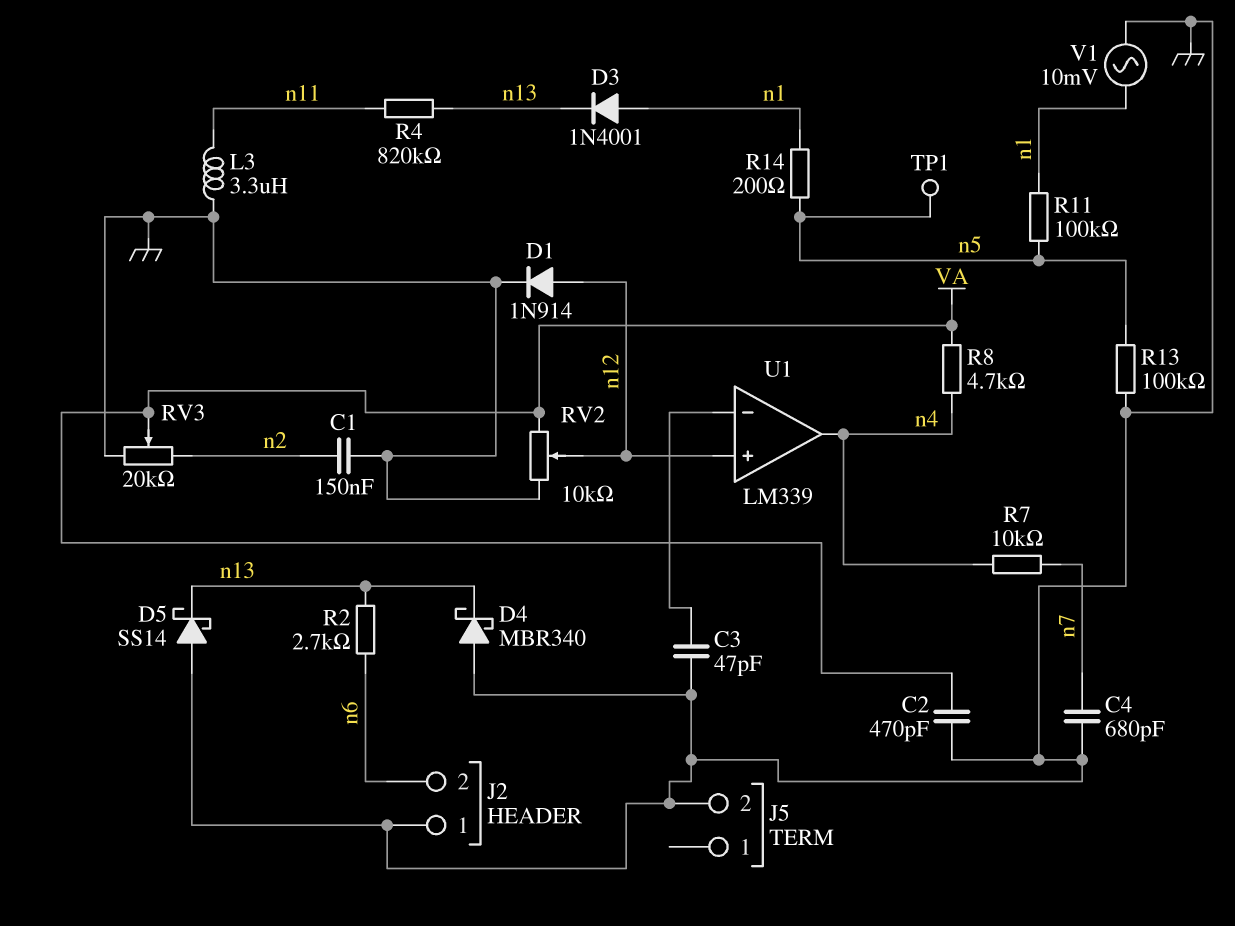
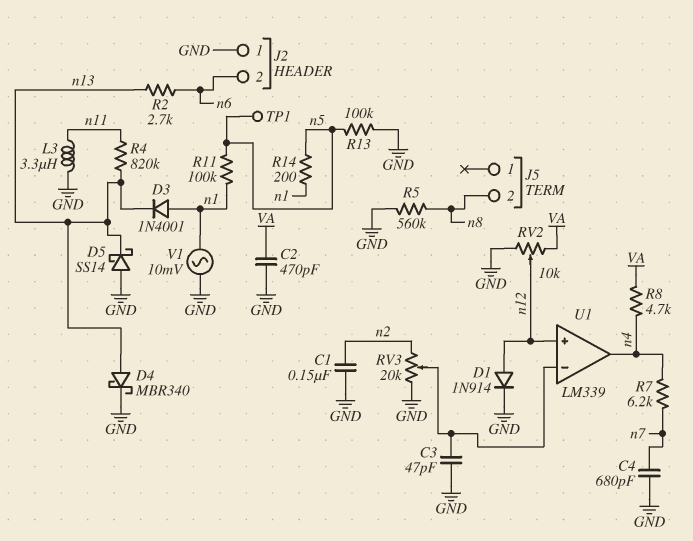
D4: schottky MBR340 (A GND, K n13) -> schottky MBR340 (A n13, K GND)
J5 pin 2: GND -> n8
R5: none -> 560k (GND, n8)
R7: 10k (n4, n7) -> 6.2k (n4, n7)
RV3: 20k (GND, n2, wiper VA) -> 20k (GND, n2, wiper U1/in-)

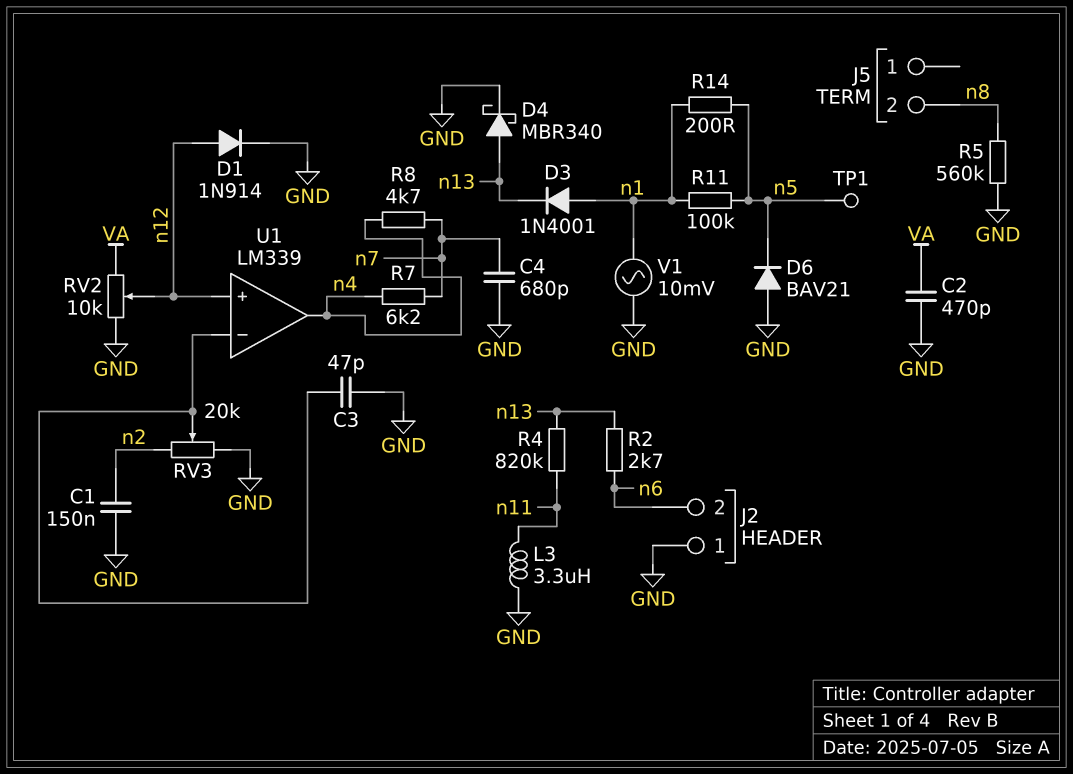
D5: schottky SS14 (A GND, K n13) -> none
D6: none -> diode BAV21 (A GND, K n5)
R8: 4.7k (VA, n4) -> 4.7k (n4, n7)
R13: 100k (GND, n5) -> none

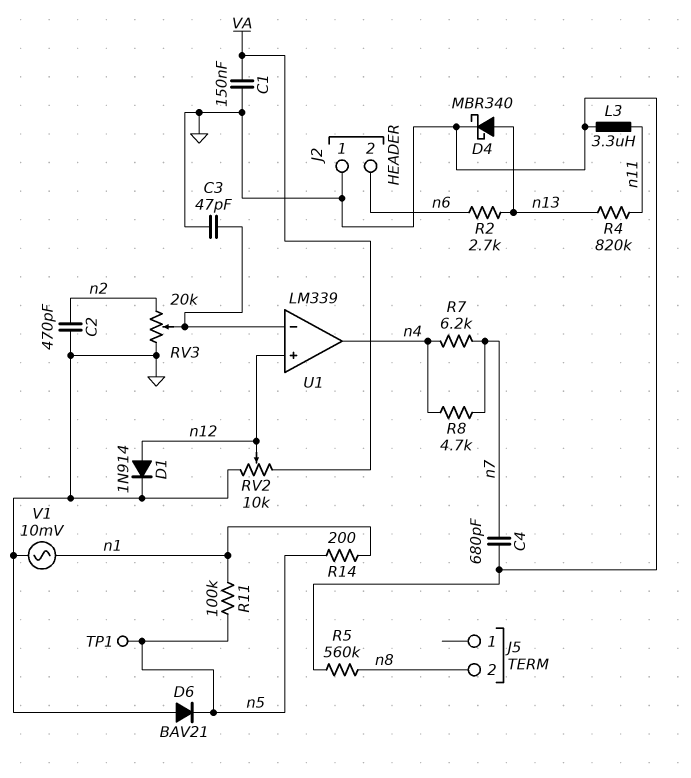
C1: 150nF (GND, n2) -> 150nF (GND, VA)
C2: 470pF (GND, VA) -> 470pF (GND, n2)
D3: diode 1N4001 (A n1, K n13) -> none

